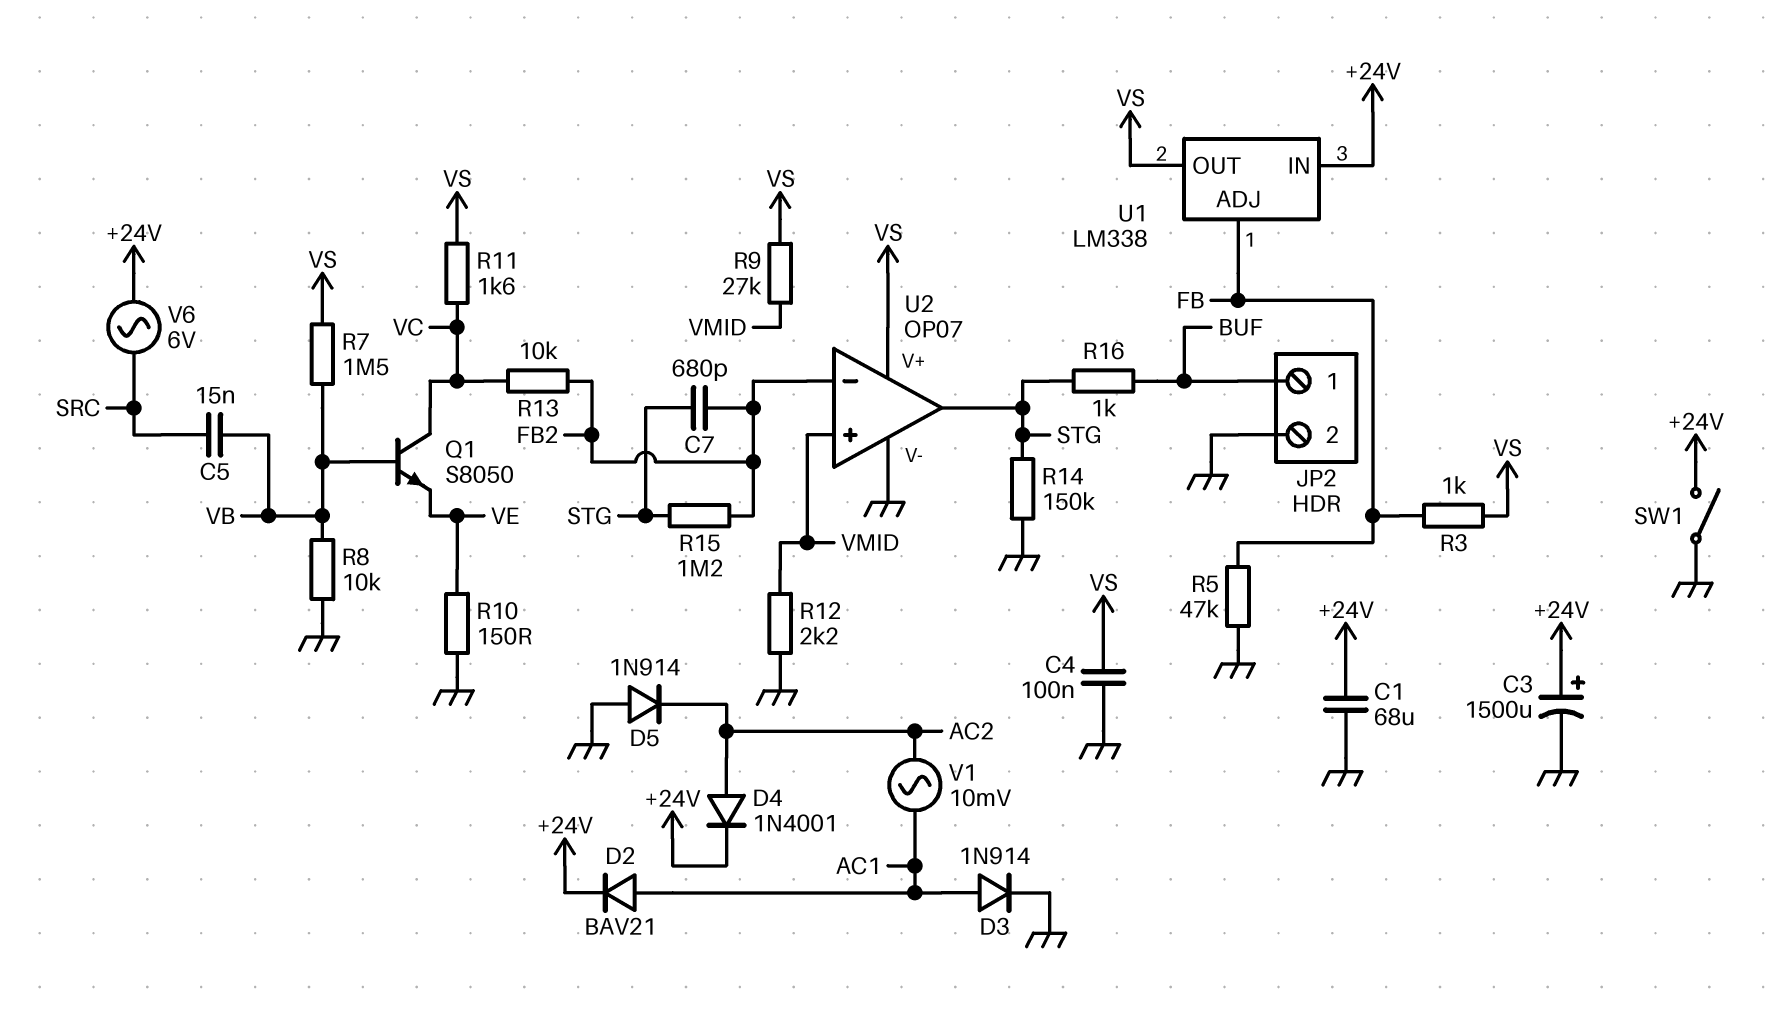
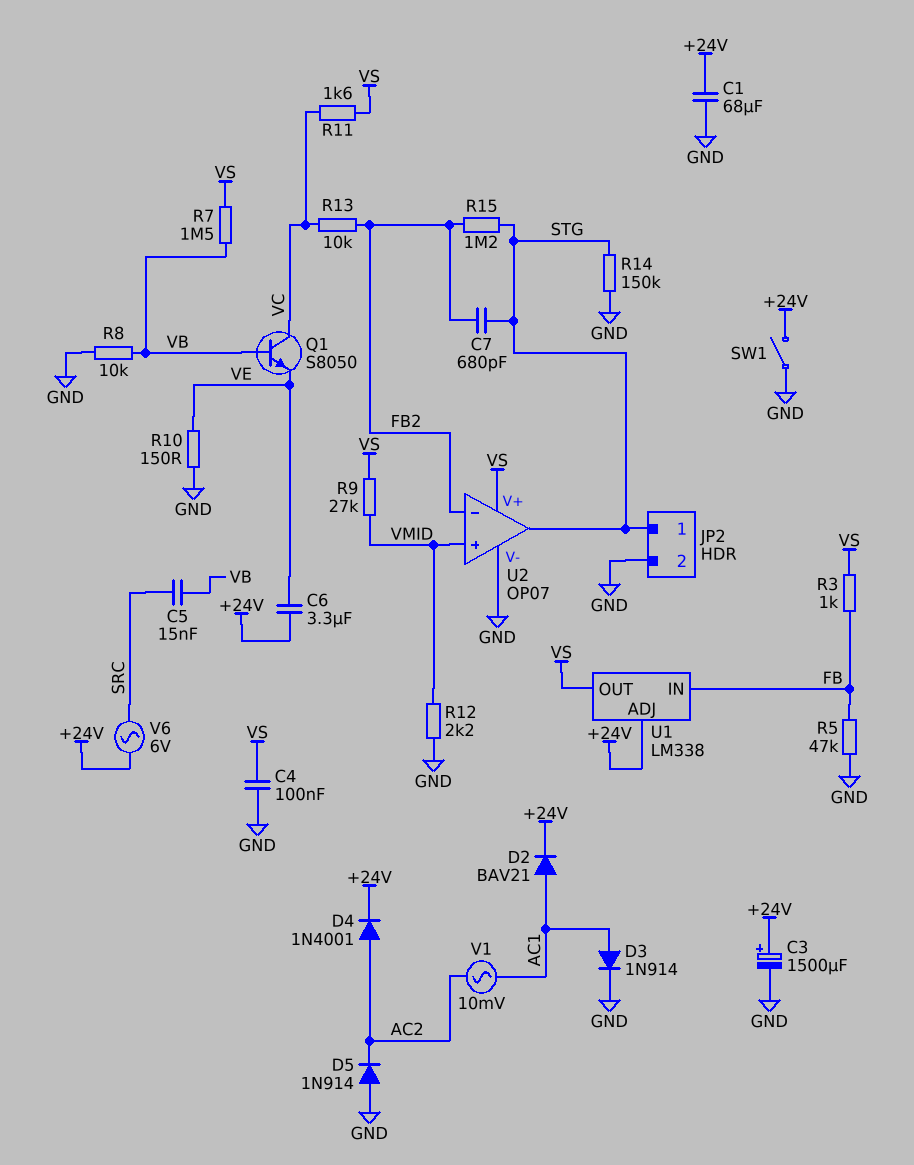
C6: none -> 3.3uF (+24V, VE)
JP2 pin 1: BUF -> STG
R16: 1k (BUF, STG) -> none
U1 pin ADJ: FB -> +24V
U1 pin IN: +24V -> FB

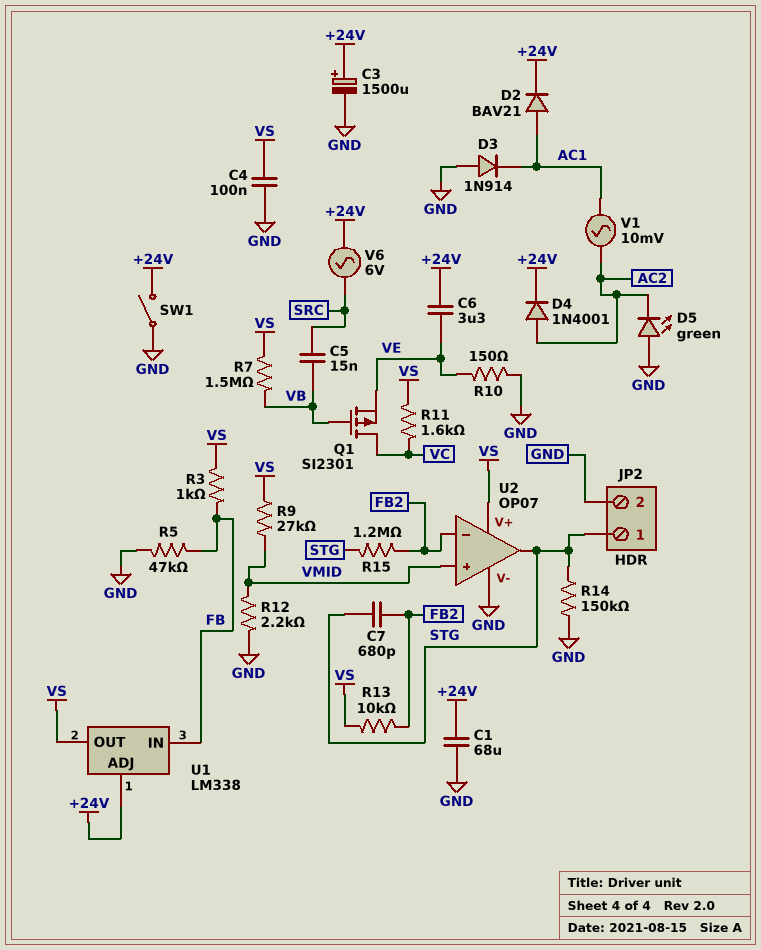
D3: diode 1N914 (A AC1, K GND) -> diode 1N914 (A GND, K AC1)
D5: diode 1N914 (A GND, K AC2) -> LED green (A GND, K AC2)
Q1: NPN S8050 (B VB, C VC, E VE) -> PMOS SI2301 (G VB, D VC, S VE)
R8: 10k (GND, VB) -> none
R13: 10k (FB2, VC) -> 10k (FB2, VS)

